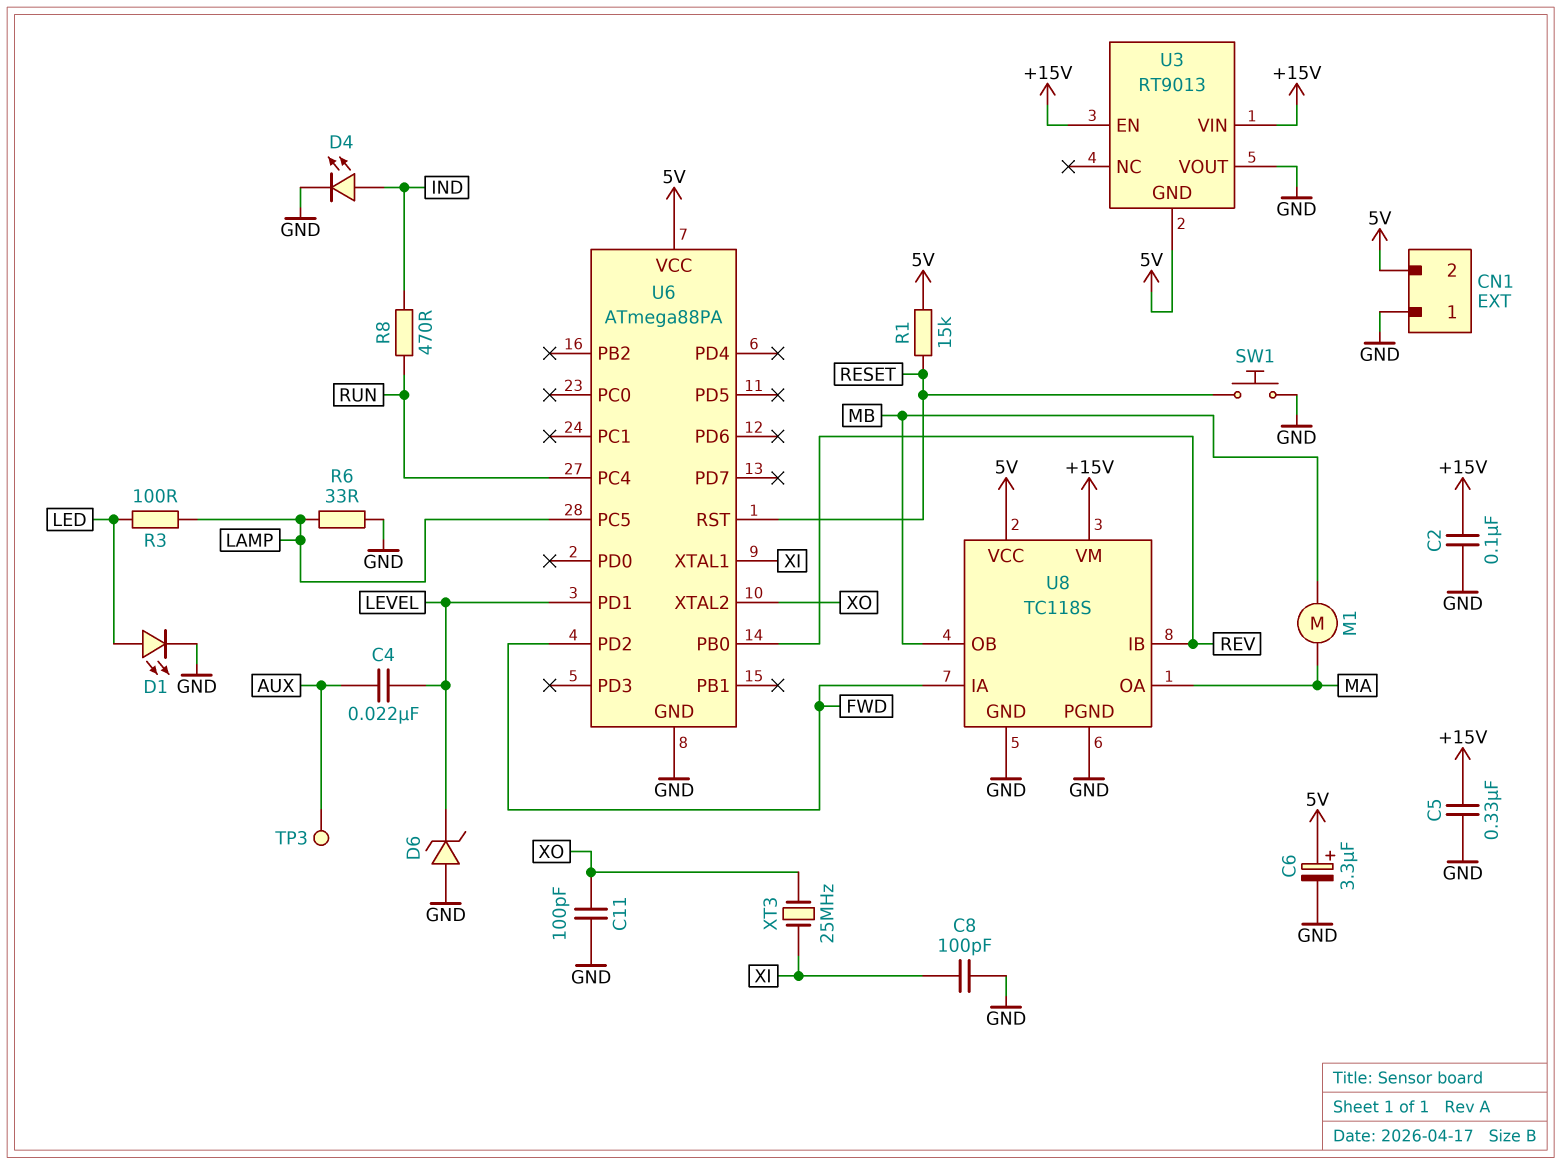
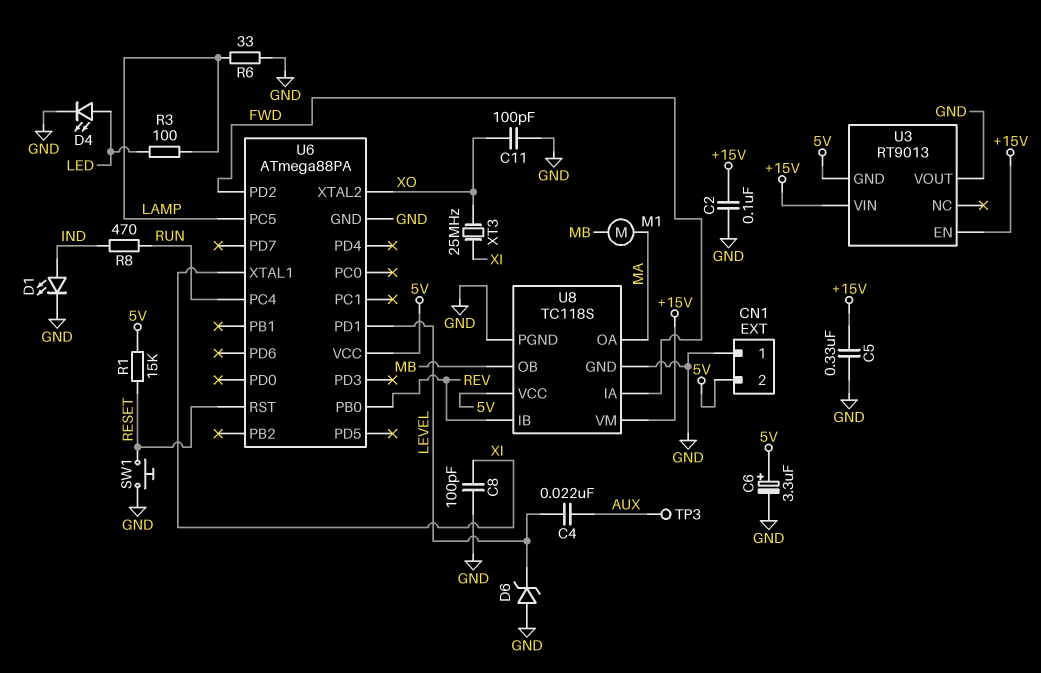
D1: LED (A LED, K GND) -> LED (A IND, K GND)
D4: LED (A IND, K GND) -> LED (A LED, K GND)

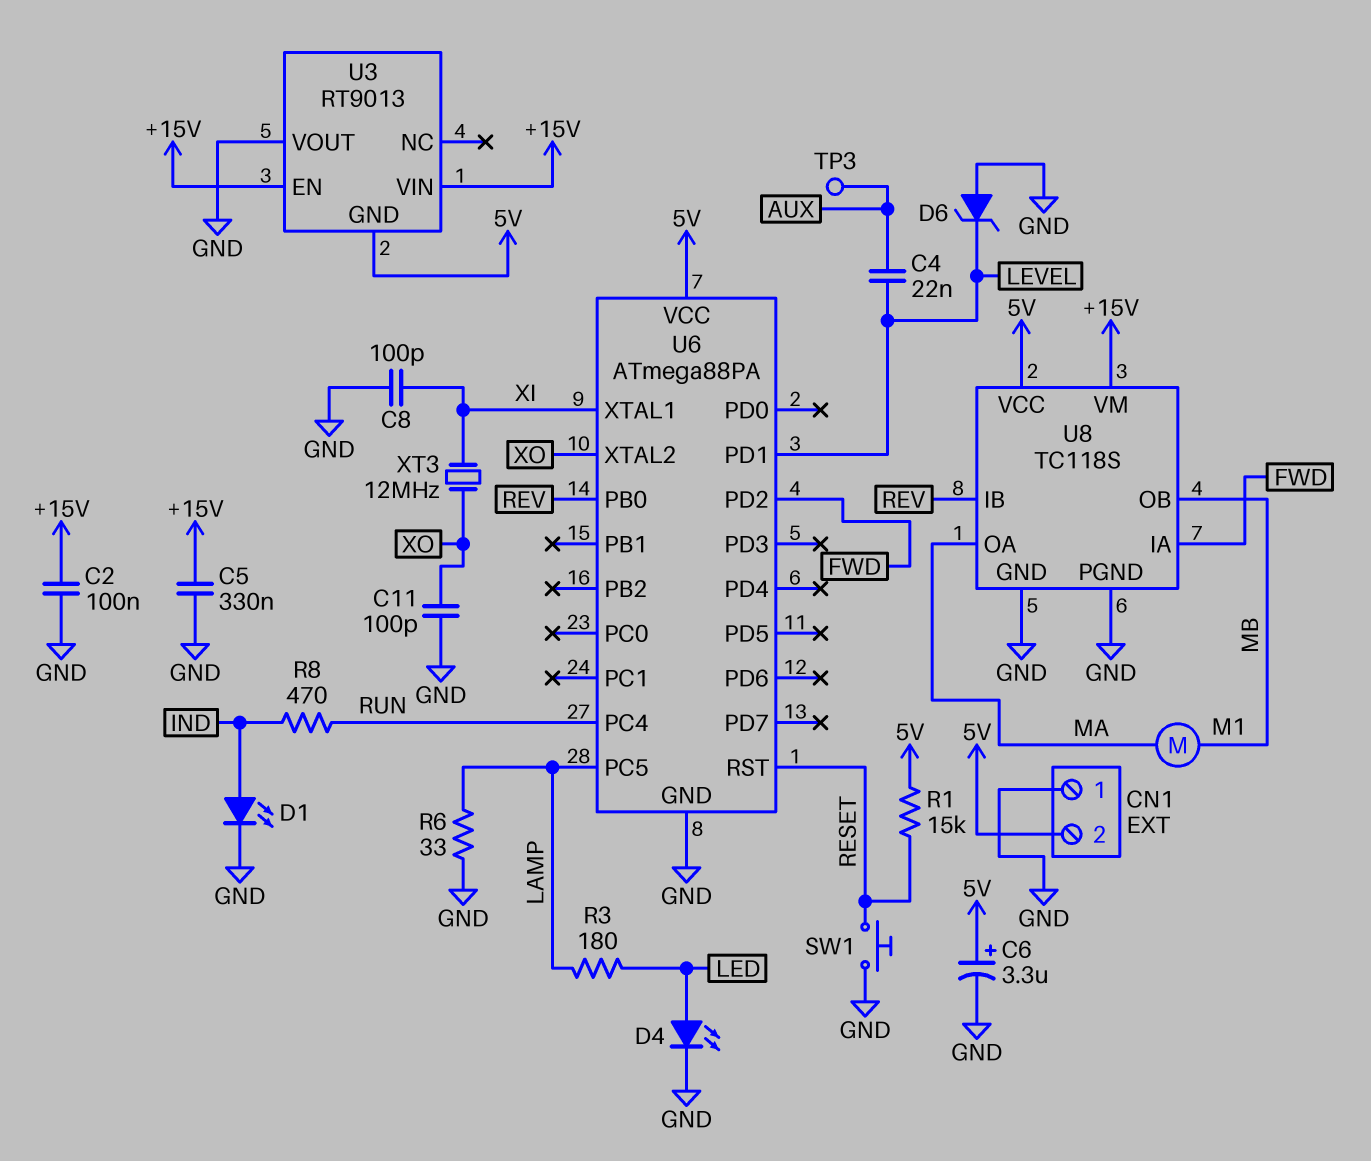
R3: 100 (LAMP, LED) -> 180 (LAMP, LED)
XT3: 25MHz (XI, XO) -> 12MHz (XI, XO)

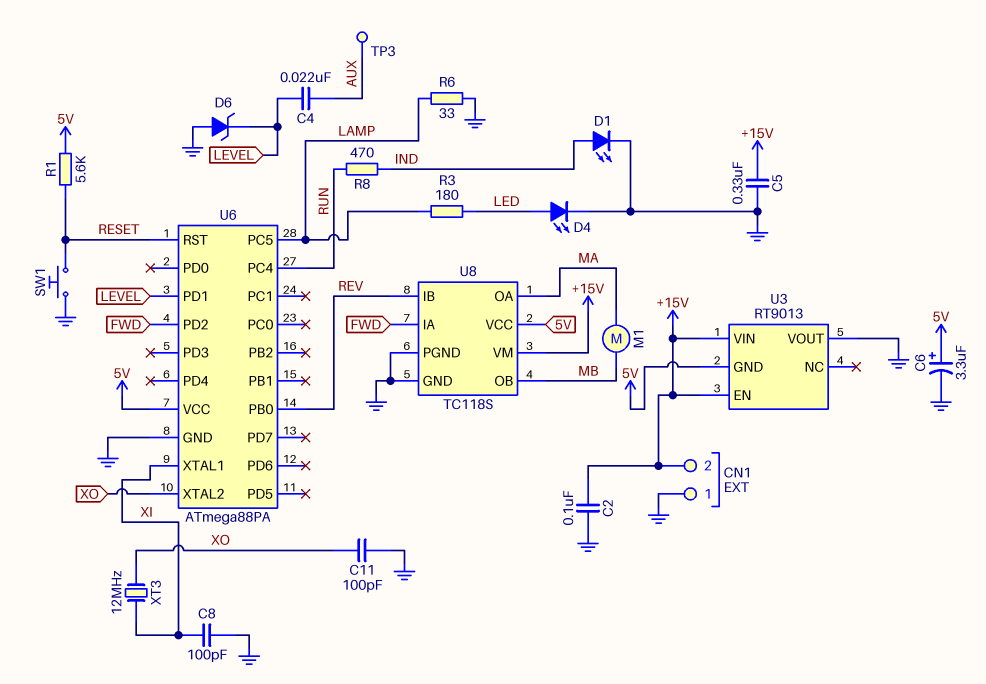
CN1 pin 2: 5V -> +15V
R1: 15k (5V, RESET) -> 5.6k (5V, RESET)

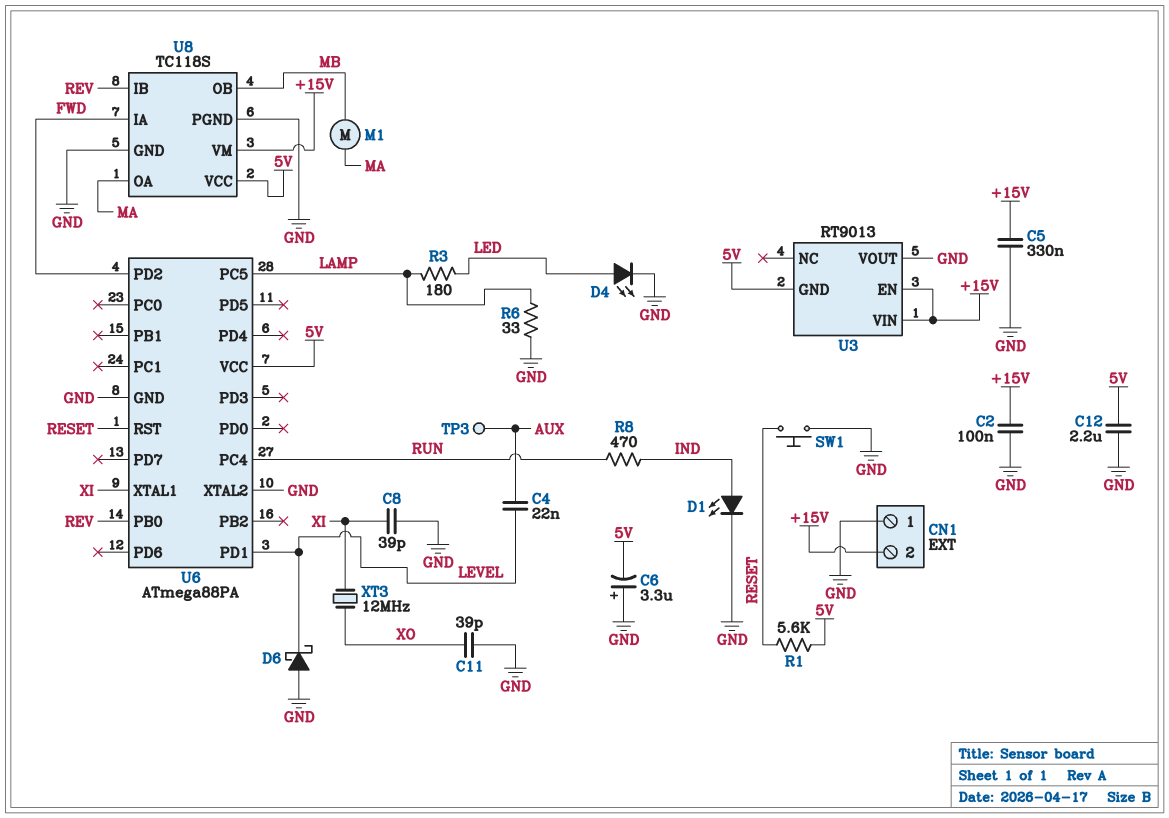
C6: 3.3uF (plus 5V, minus GND) -> 3.3uF (plus GND, minus 5V)
C8: 100pF (GND, XI) -> 39pF (GND, XI)
C11: 100pF (GND, XO) -> 39pF (GND, XO)
C12: none -> 2.2uF (5V, GND)
D6: zener (A GND, K LEVEL) -> schottky (A GND, K LEVEL)
U6 pin XTAL2: XO -> GND

